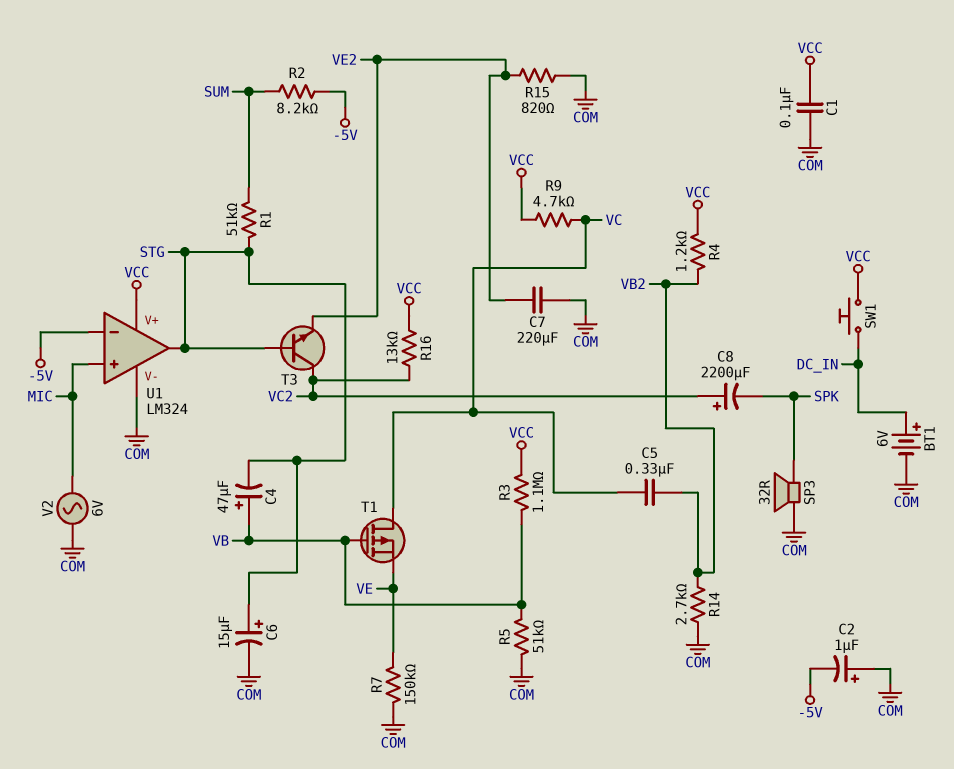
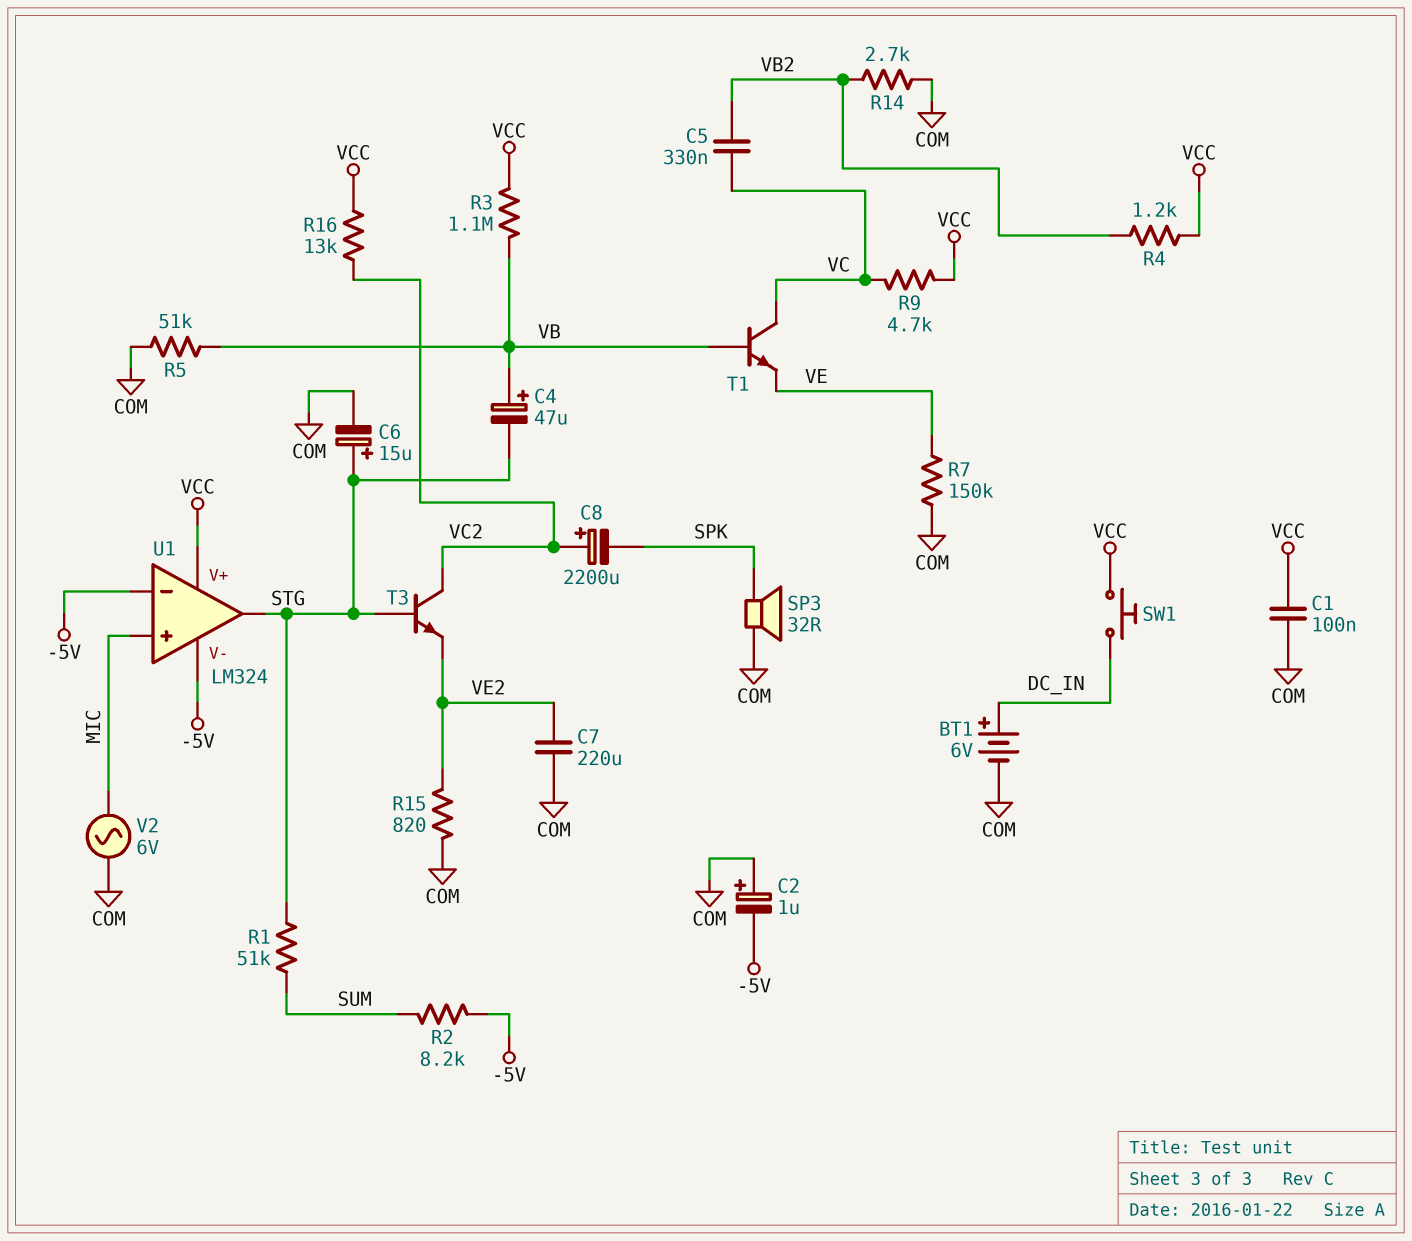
T1: PMOS (G VB, D VC, S VE) -> NPN (B VB, C VC, E VE)
U1 pin V-: COM -> -5V

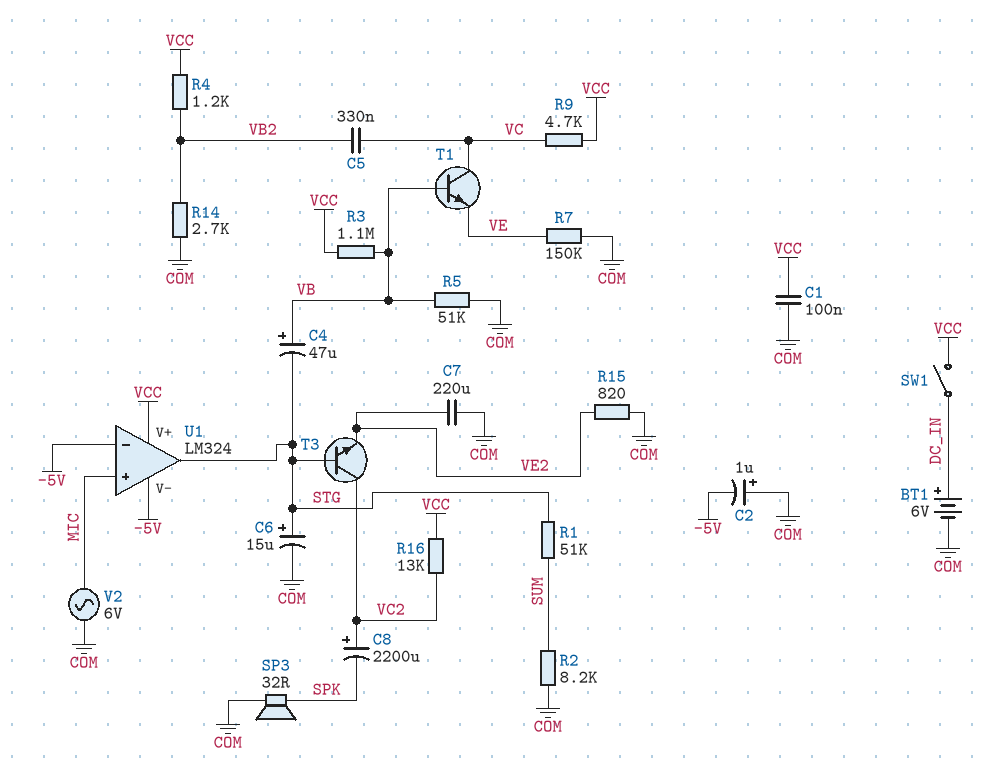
R2: 8.2k (-5V, SUM) -> 8.2k (COM, SUM)
SW1: button (DC_IN, VCC) -> switch (DC_IN, VCC)

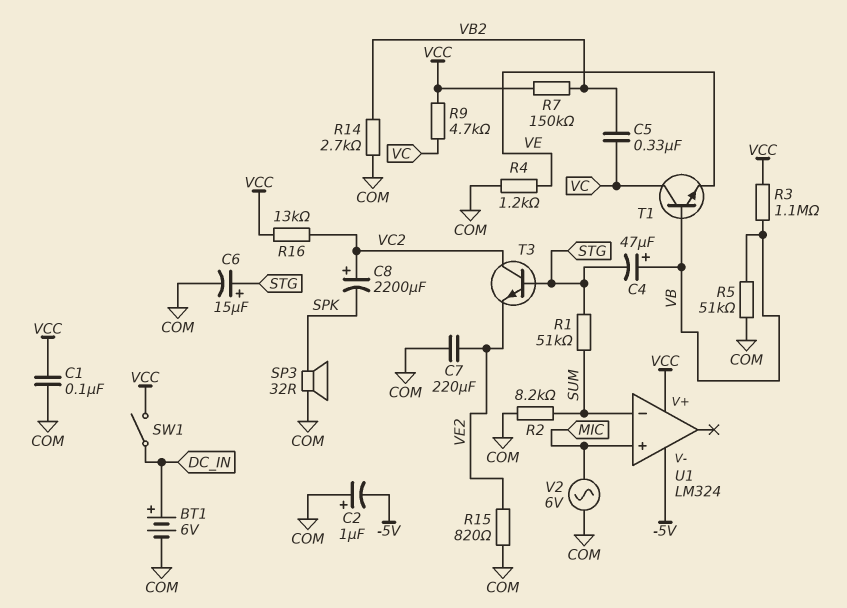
R4: 1.2k (VB2, VCC) -> 1.2k (COM, VE)
R7: 150k (COM, VE) -> 150k (VB2, VCC)
U1 pin in-: -5V -> SUM
U1 pin out: STG -> none

